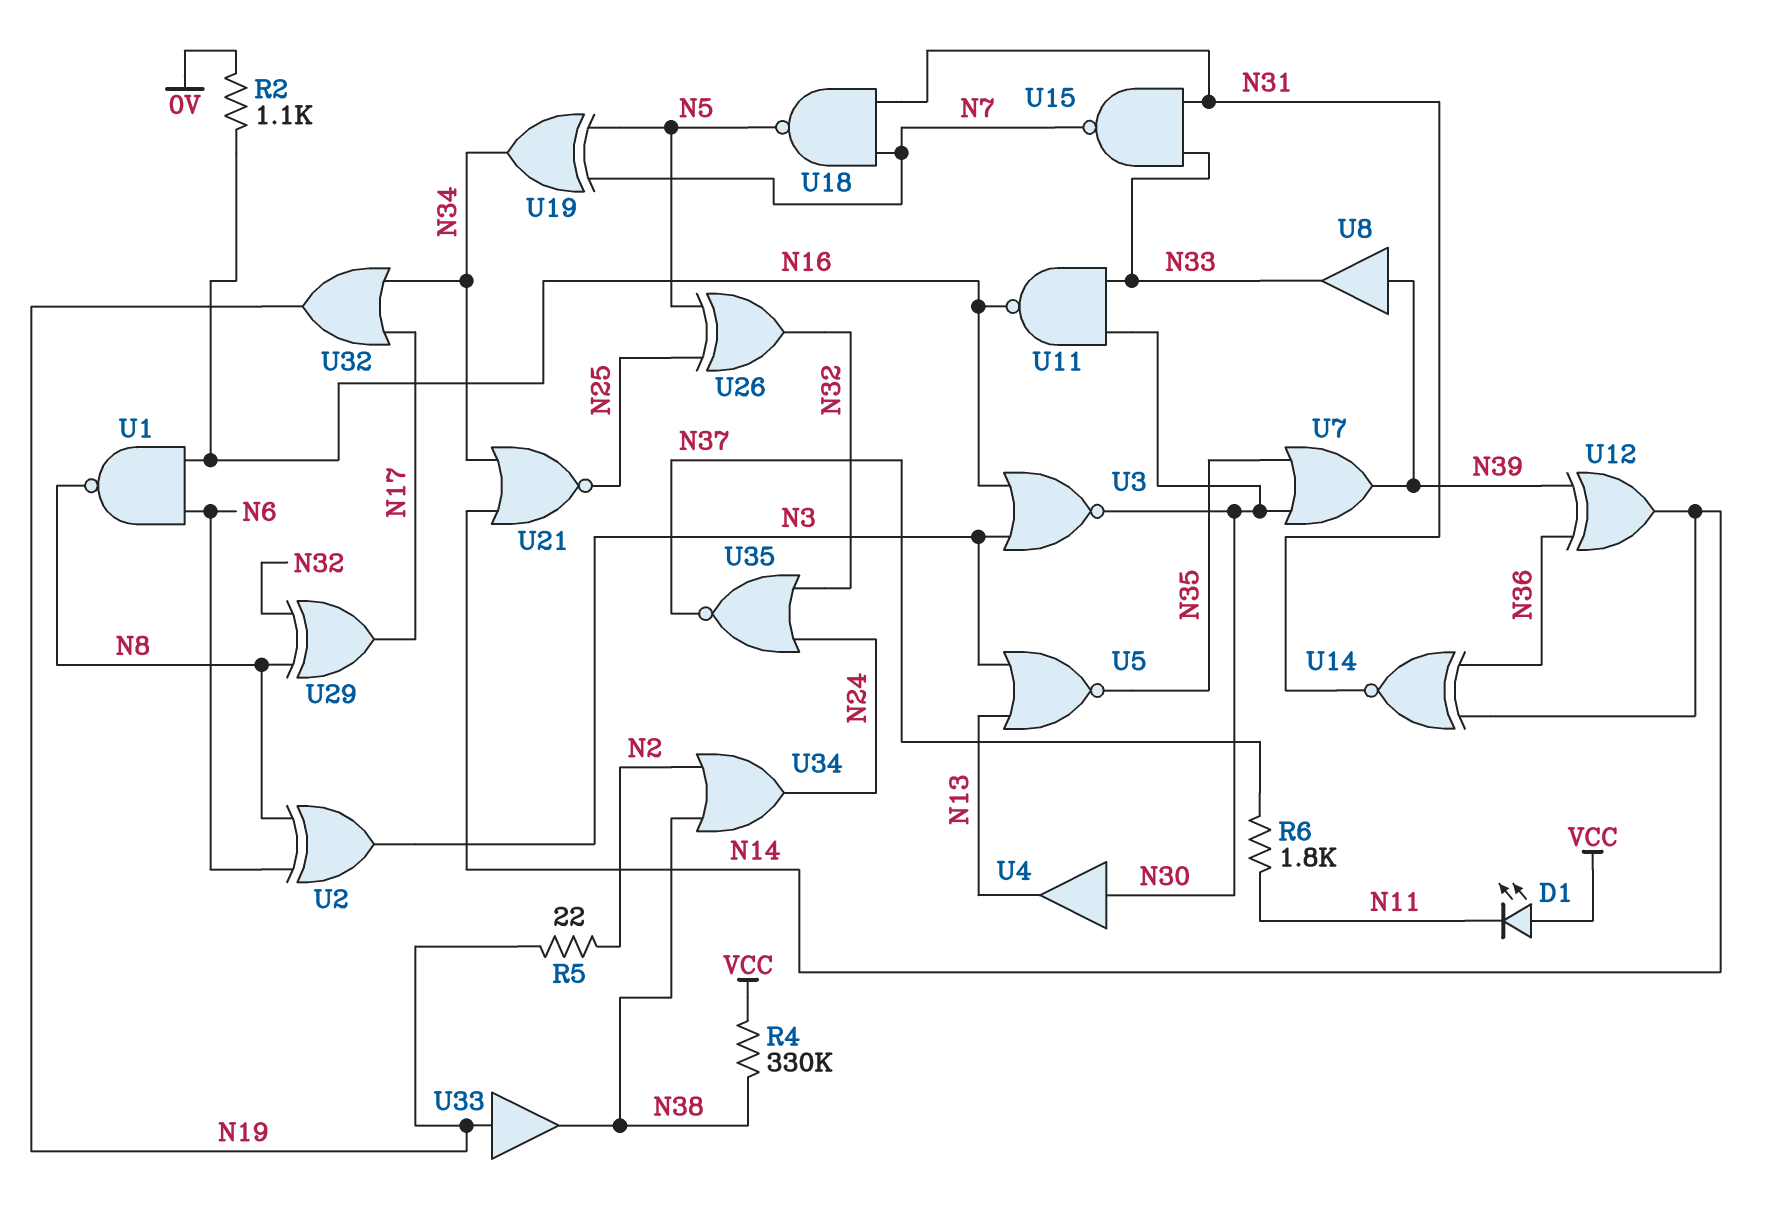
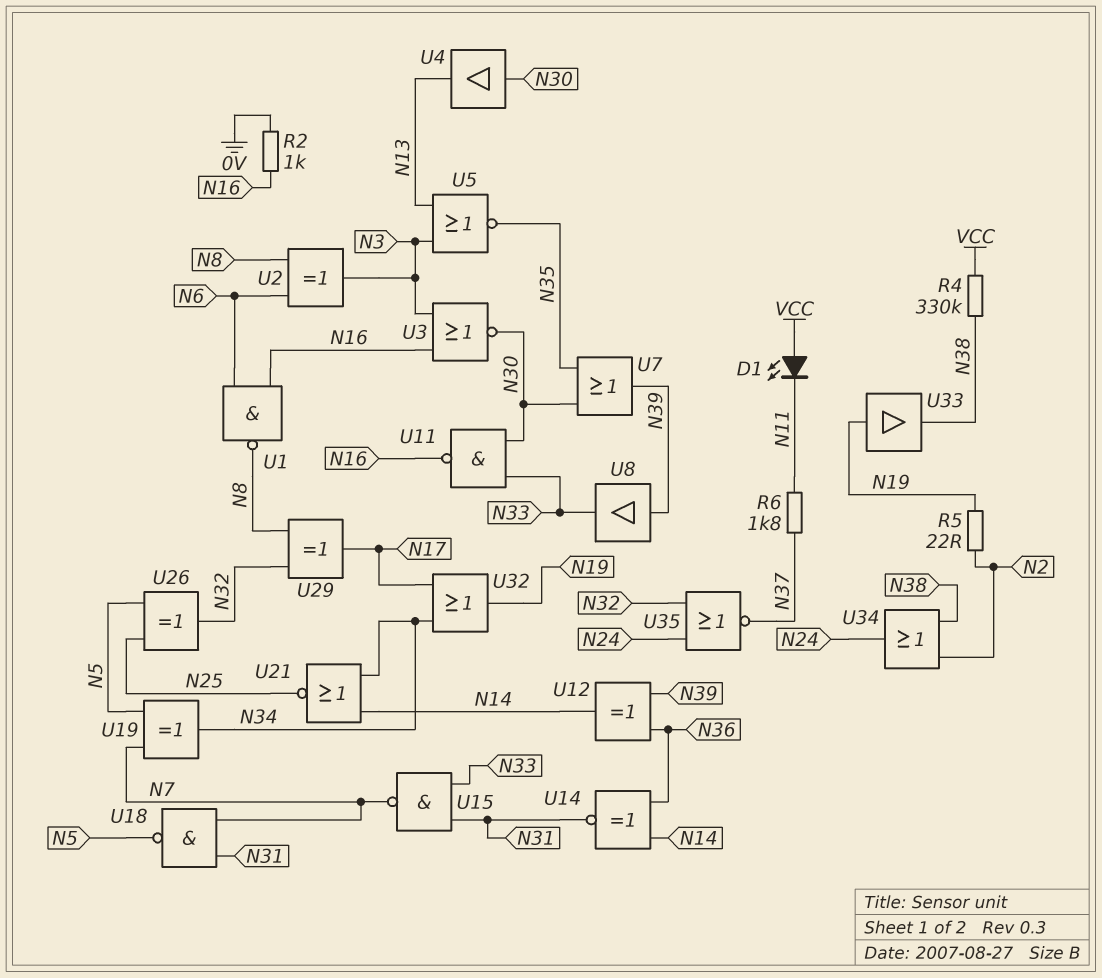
R2: 1.1k (0V, N16) -> 1k (0V, N16)

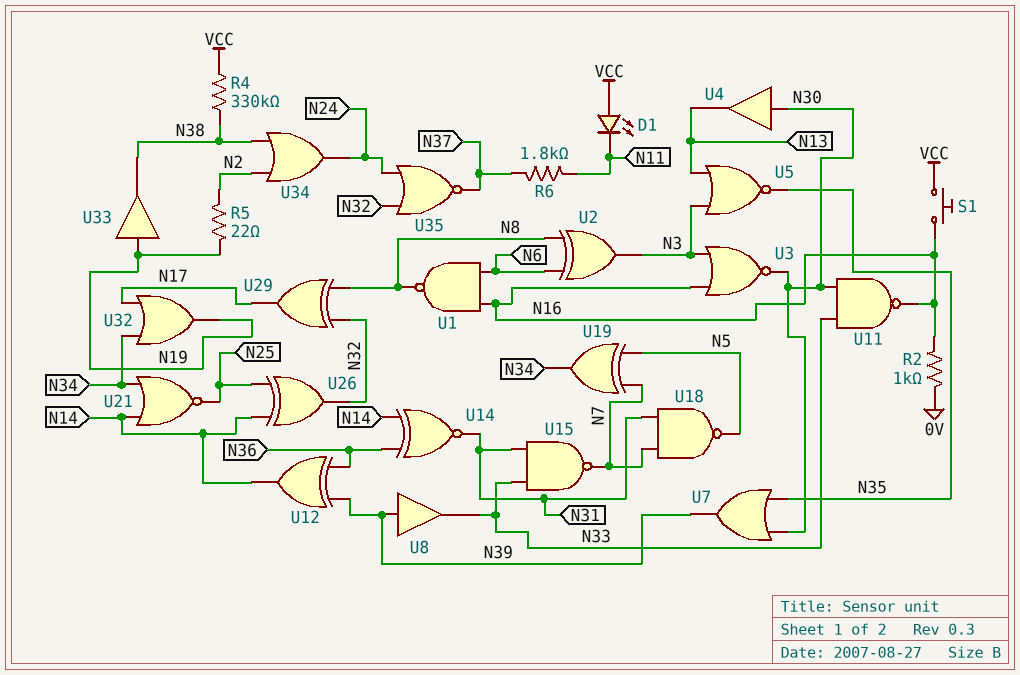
S1: none -> button (N16, VCC)
U26: XOR (in N5, in N25, out N32) -> XOR (in N14, in N25, out N32)

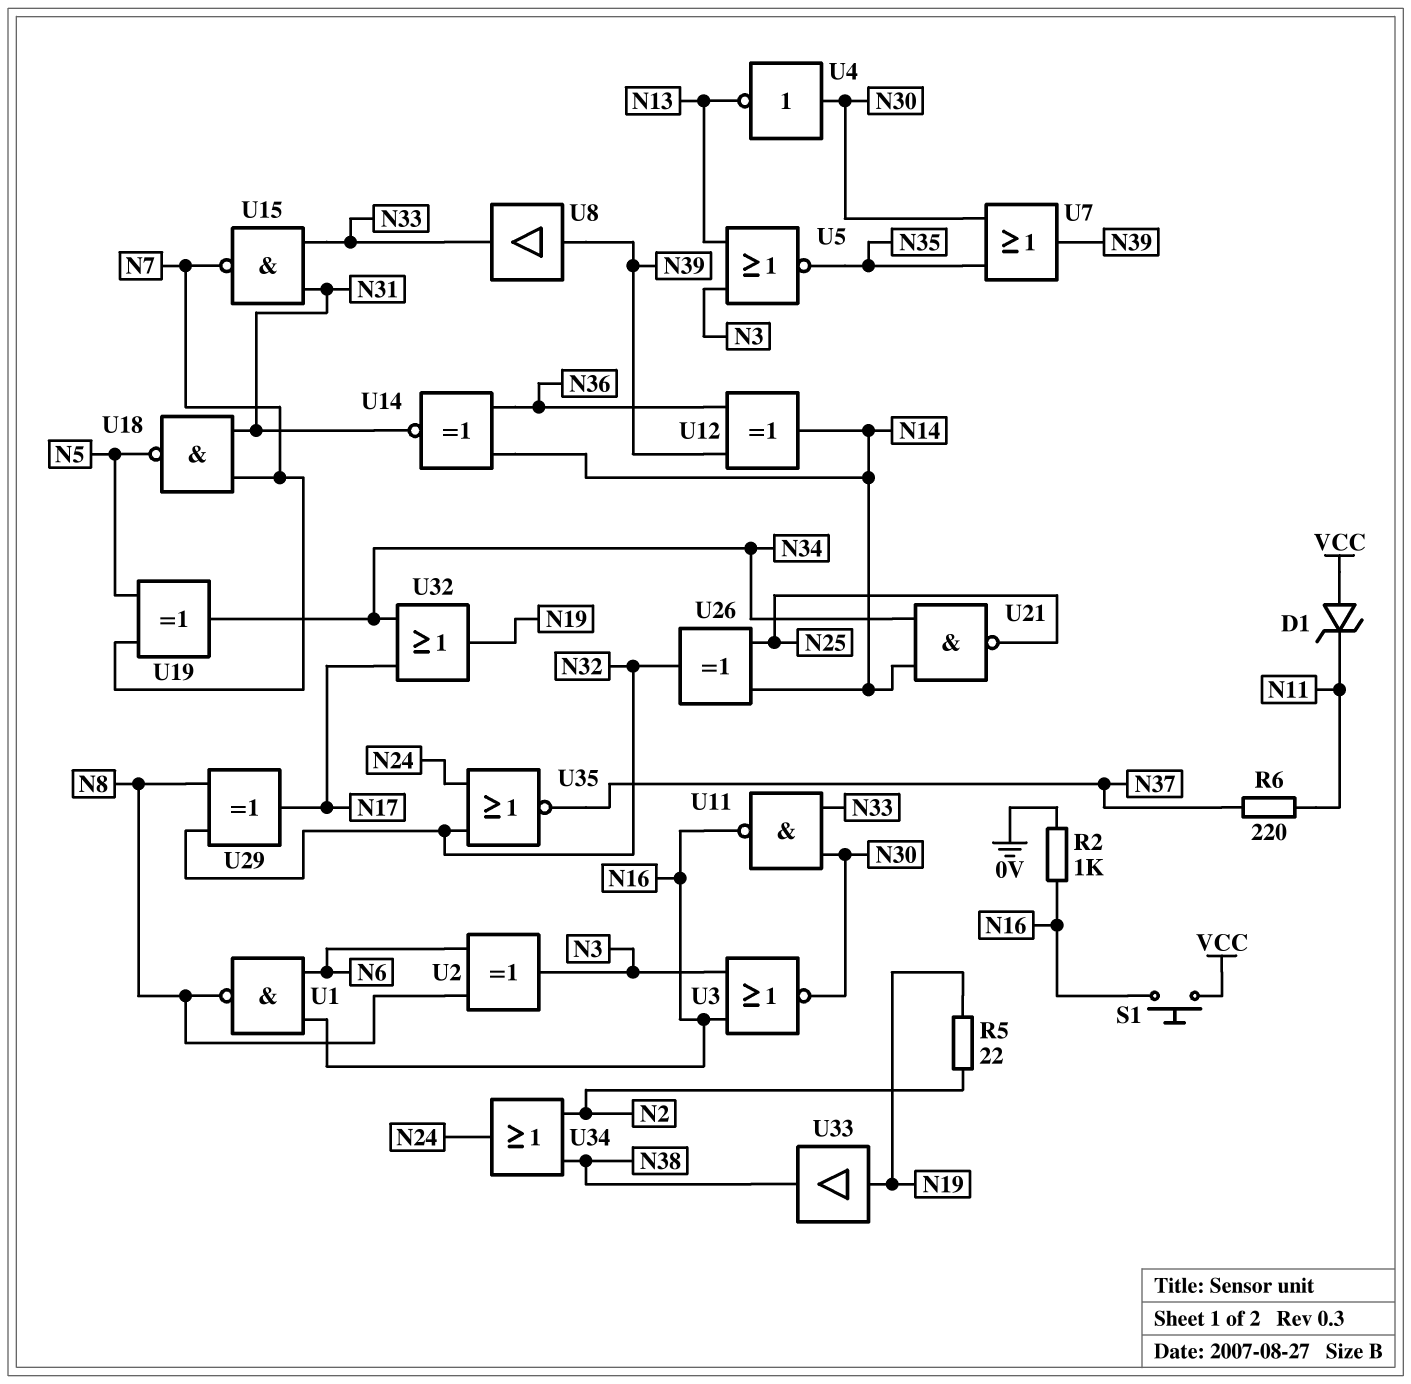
D1: LED (A VCC, K N11) -> zener (A VCC, K N11)
R4: 330k (N38, VCC) -> none
R6: 1.8k (N11, N37) -> 220 (N11, N37)
U4: buffer (in N30, out N13) -> NOT (in N30, out N13)
U21: NOR (in N14, in N34, out N25) -> NAND (in N14, in N34, out N25)

